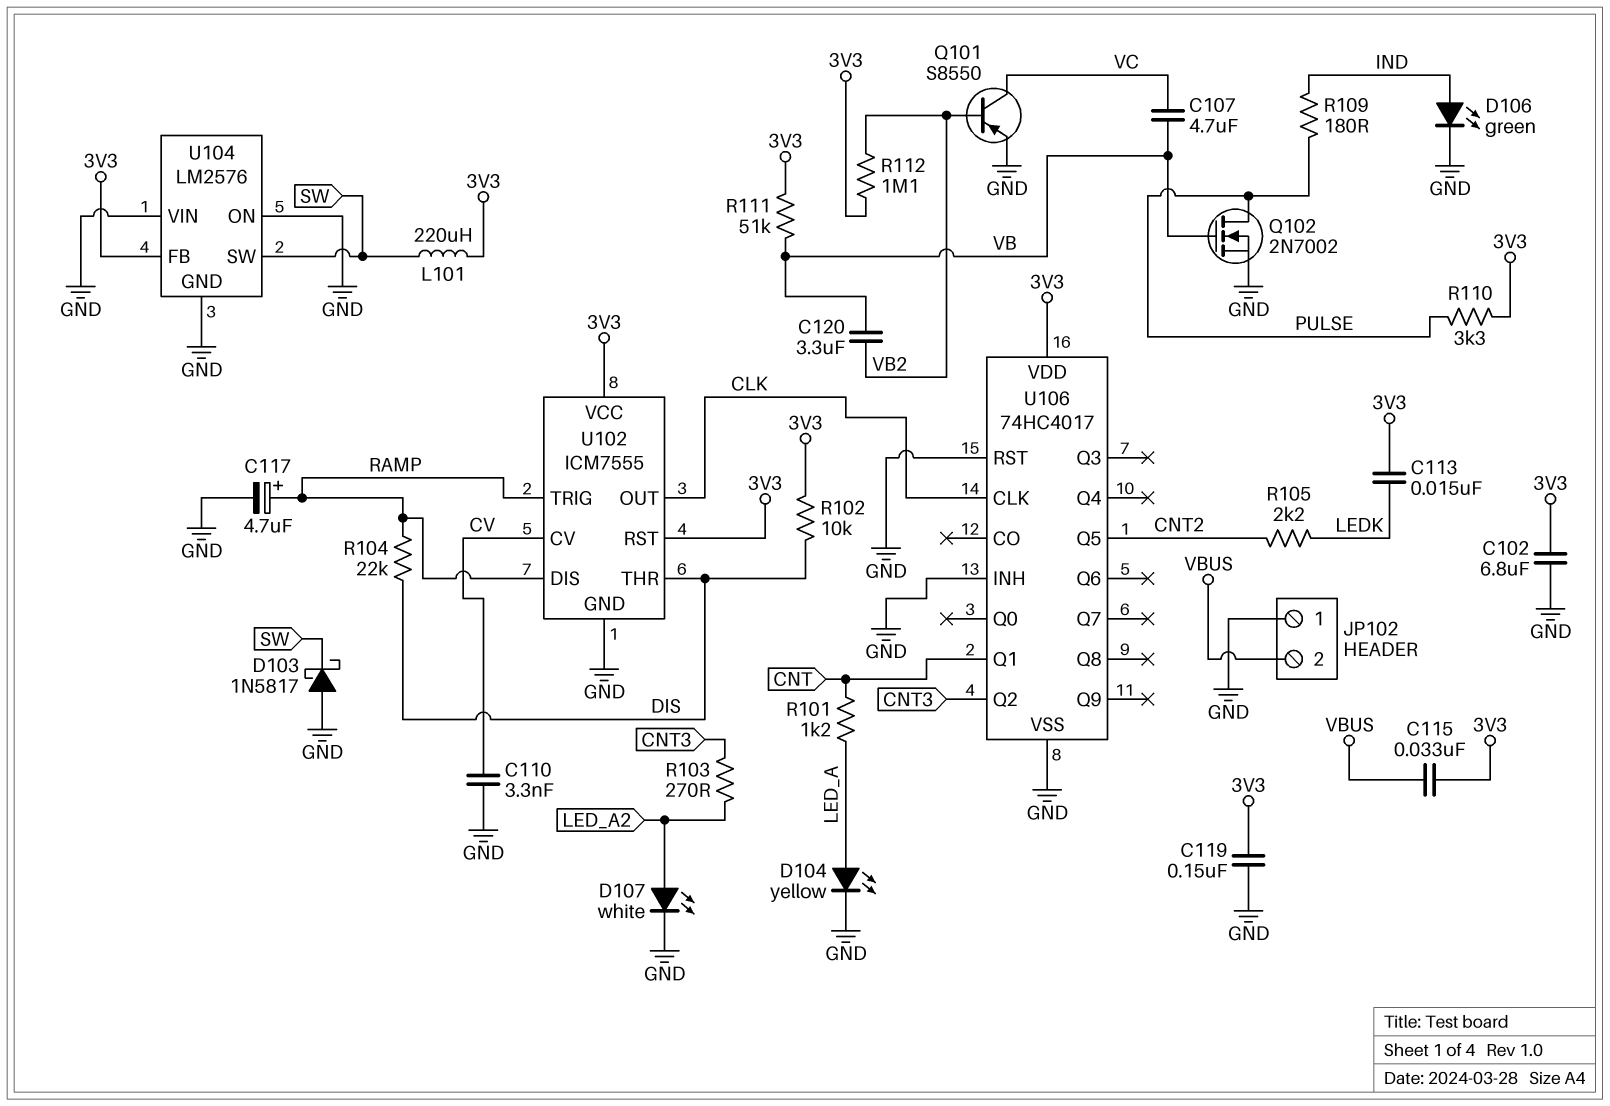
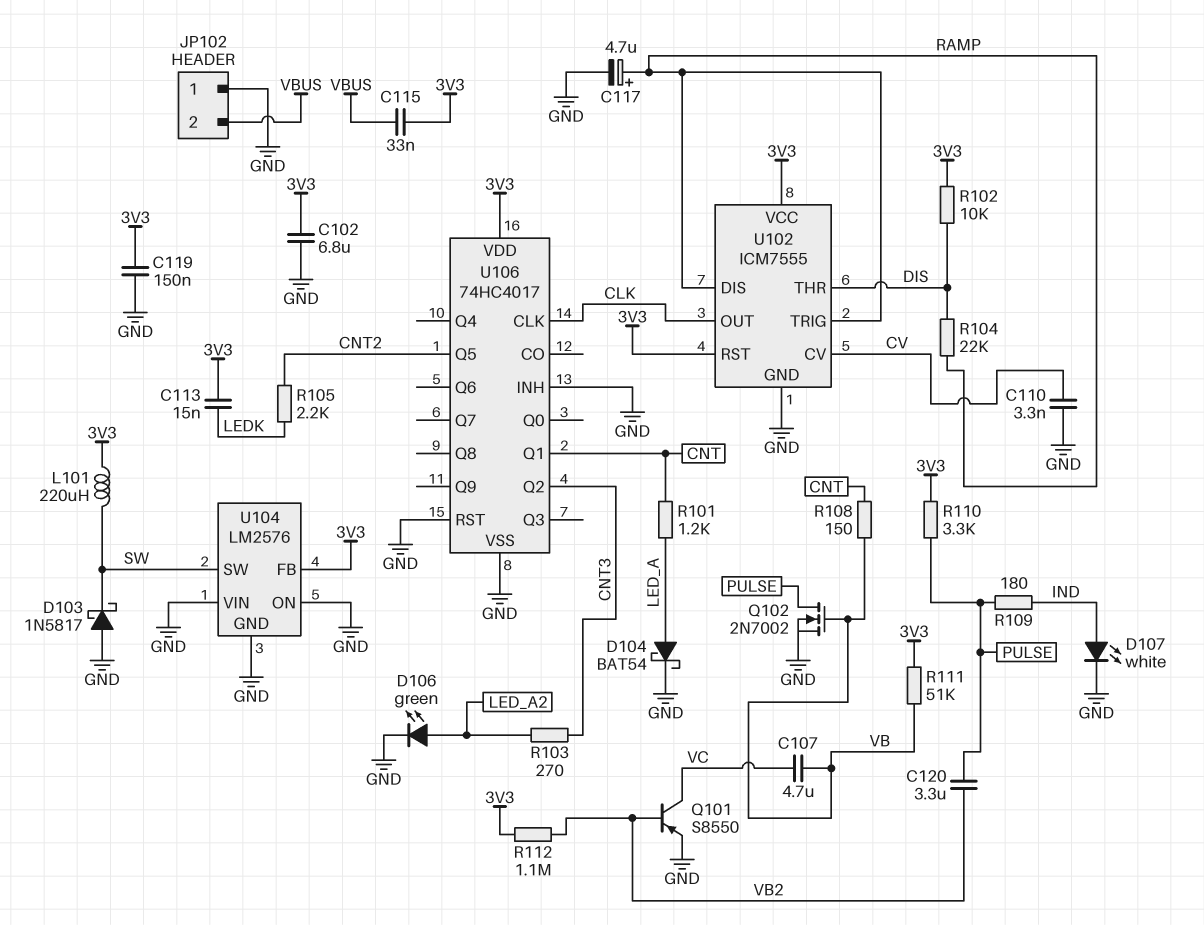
C120: 3.3uF (VB, VB2) -> 3.3uF (PULSE, VB2)
D104: LED yellow (A LED_A, K GND) -> schottky BAT54 (A LED_A, K GND)
D106: LED green (A IND, K GND) -> LED green (A LED_A2, K GND)
D107: LED white (A LED_A2, K GND) -> LED white (A IND, K GND)
R108: none -> 150 (CNT, VB)

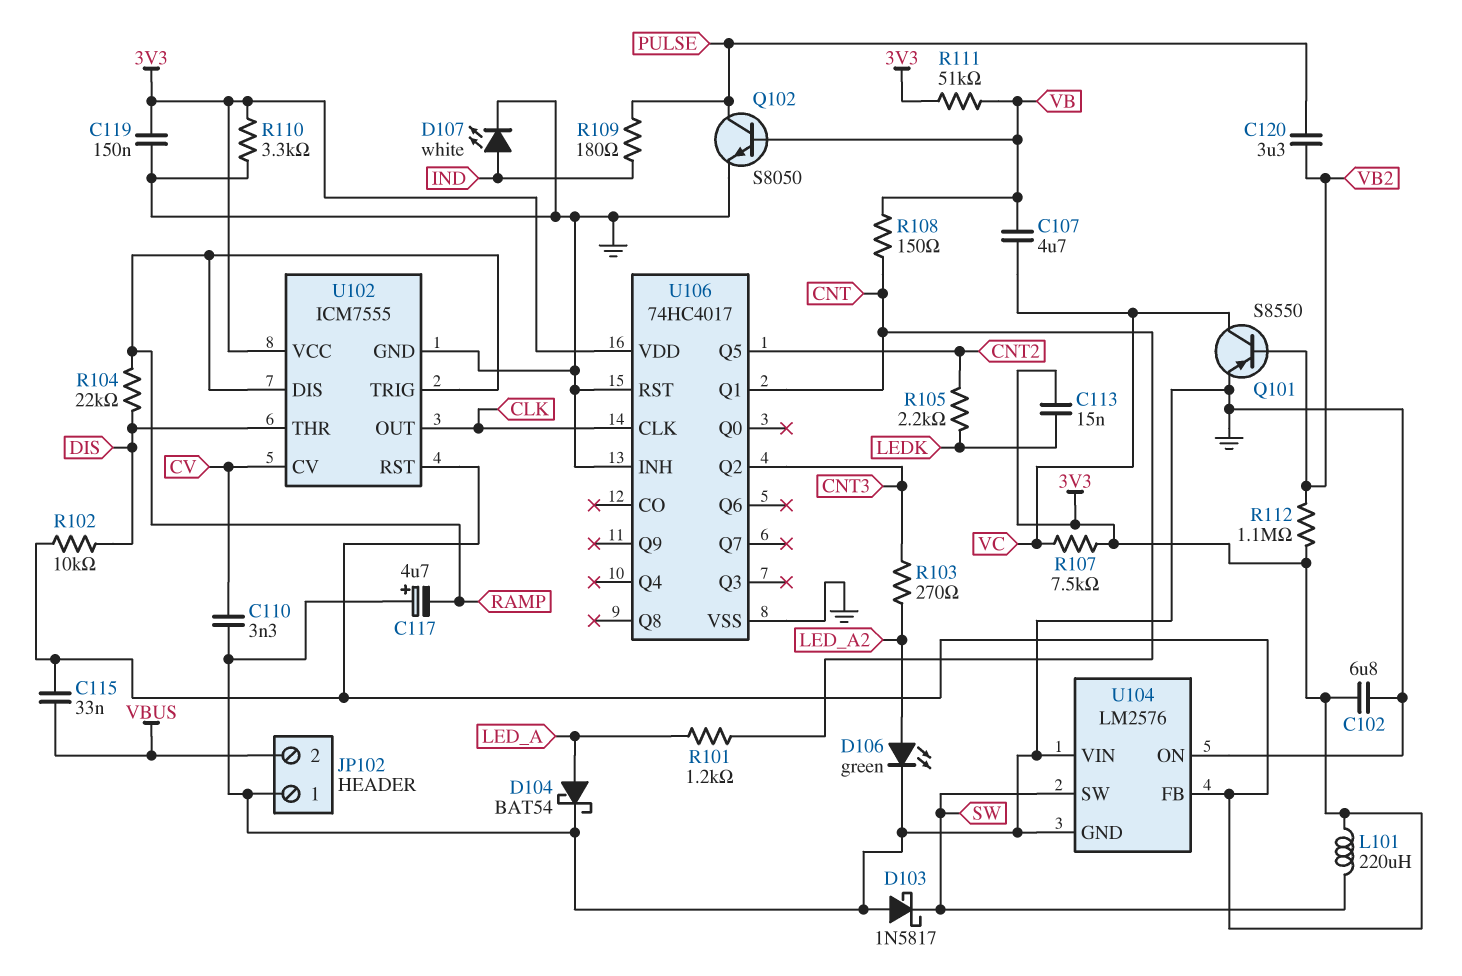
C117: 4.7uF (plus RAMP, minus GND) -> 4.7uF (plus GND, minus RAMP)
Q102: NMOS 2N7002 (G VB, D PULSE, S GND) -> NPN S8050 (B VB, C PULSE, E GND)
R107: none -> 7.5k (3V3, VC)
R110: 3.3k (3V3, PULSE) -> 3.3k (3V3, GND)

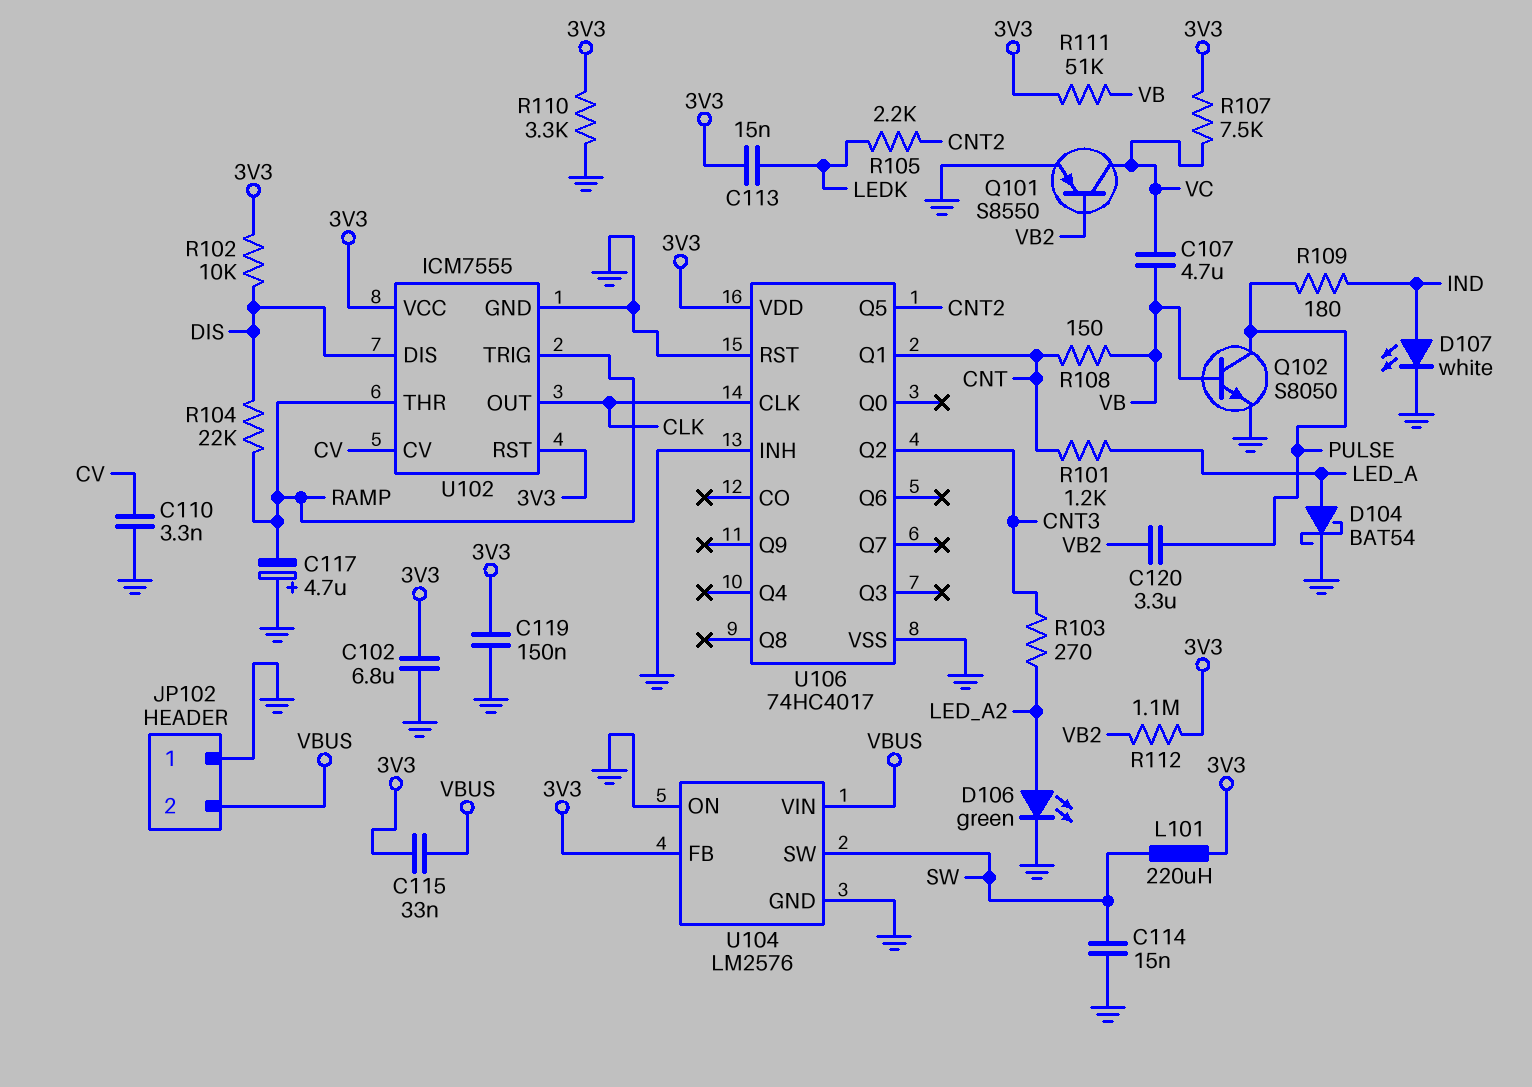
C114: none -> 15nF (GND, SW)
D103: schottky 1N5817 (A GND, K SW) -> none
U102 pin DIS: RAMP -> DIS
U102 pin THR: DIS -> RAMP
U104 pin VIN: GND -> VBUS

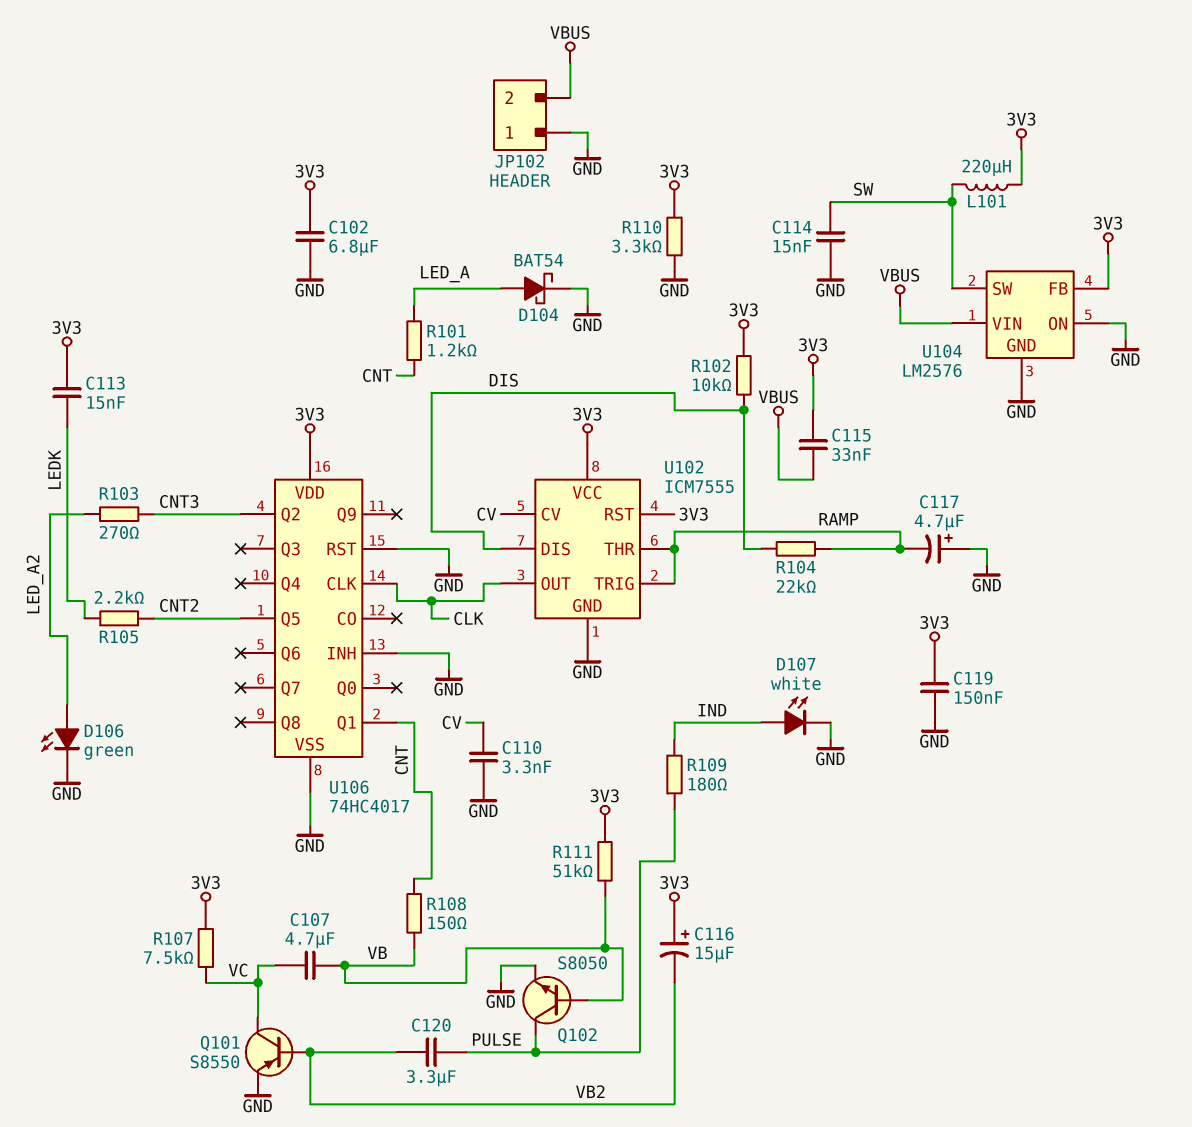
C116: none -> 15uF (plus 3V3, minus VB2)
R112: 1.1M (3V3, VB2) -> none

